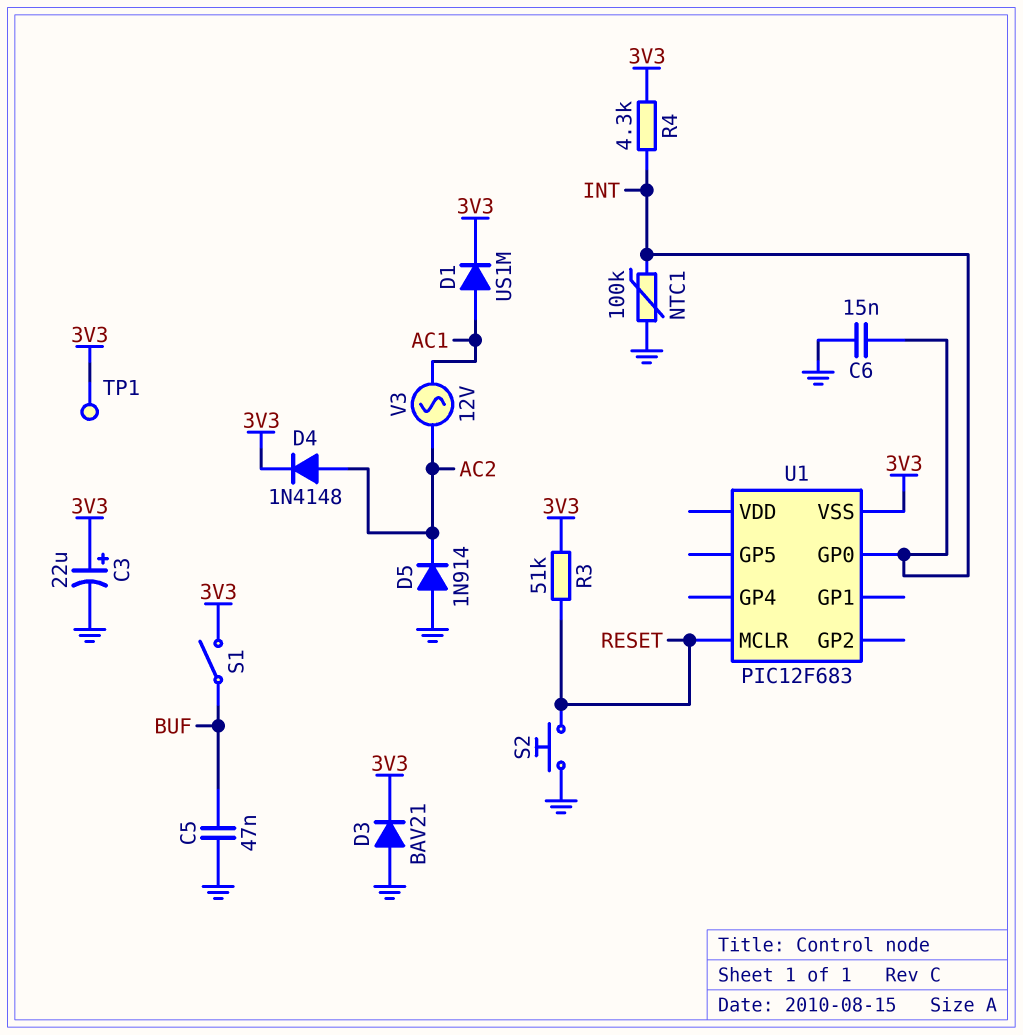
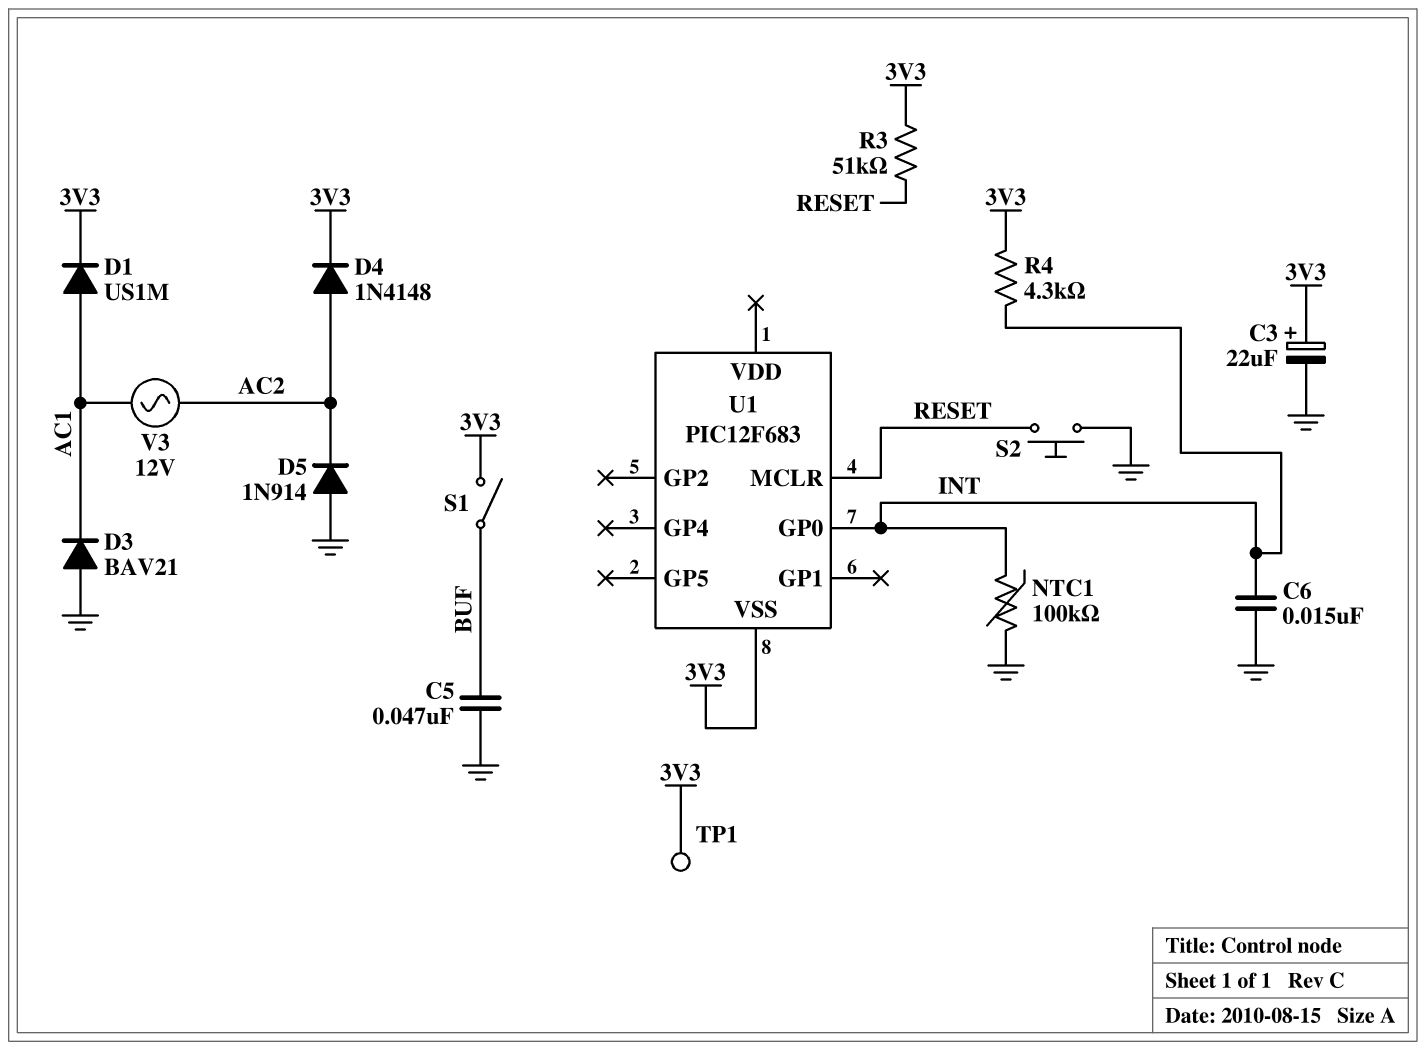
D3: diode BAV21 (A GND, K 3V3) -> diode BAV21 (A GND, K AC1)

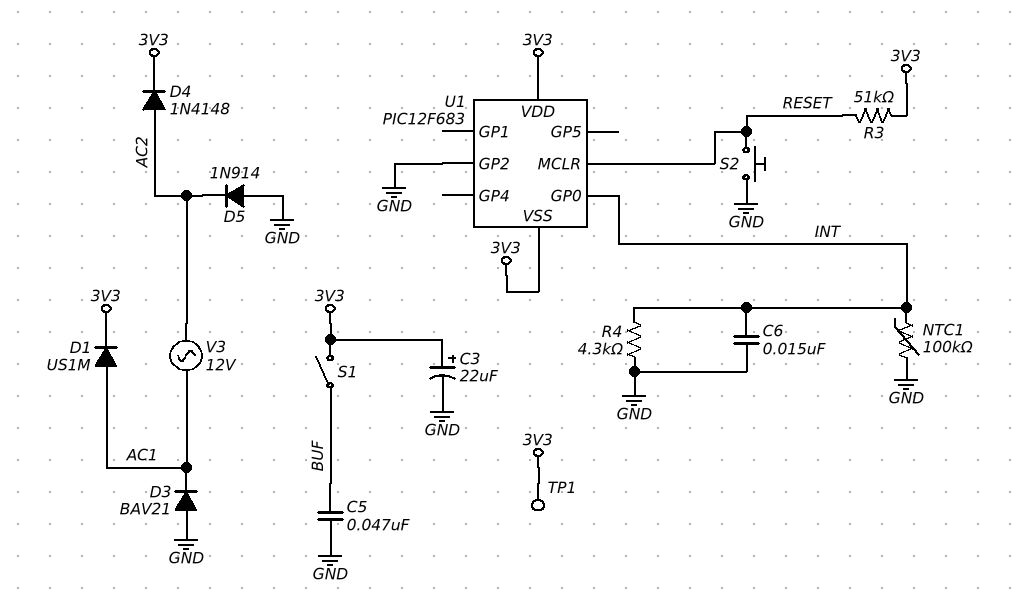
R4: 4.3k (3V3, INT) -> 4.3k (GND, INT)
U1 pin GP2: none -> GND
U1 pin VDD: none -> 3V3

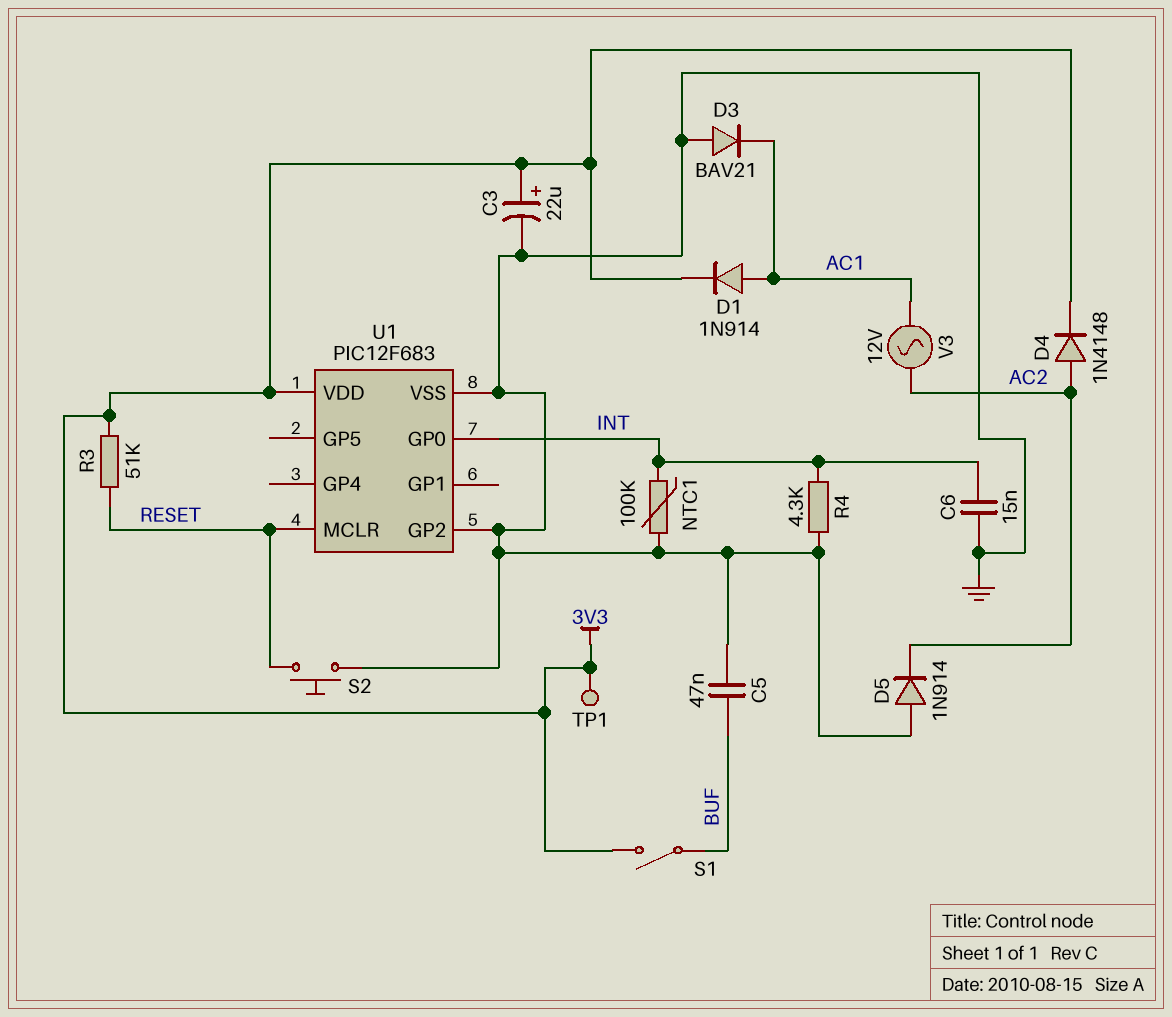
D1: diode US1M (A AC1, K 3V3) -> diode 1N914 (A AC1, K 3V3)
U1 pin VSS: 3V3 -> GND

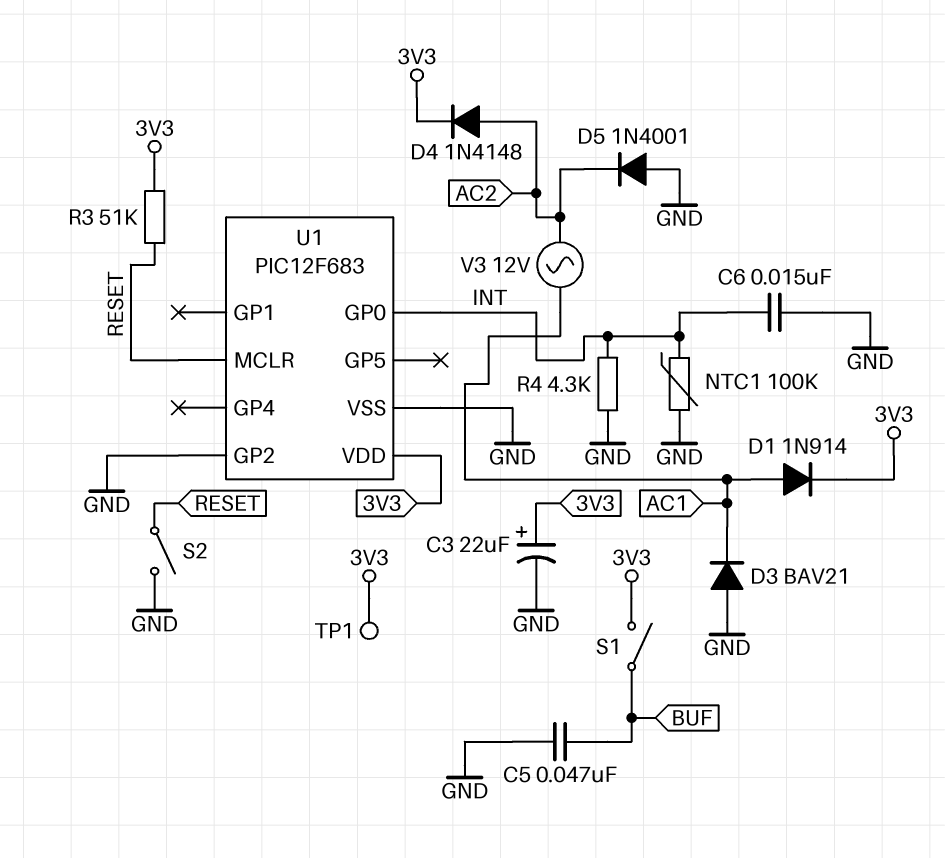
D5: diode 1N914 (A GND, K AC2) -> diode 1N4001 (A GND, K AC2)
S2: button (GND, RESET) -> switch (GND, RESET)

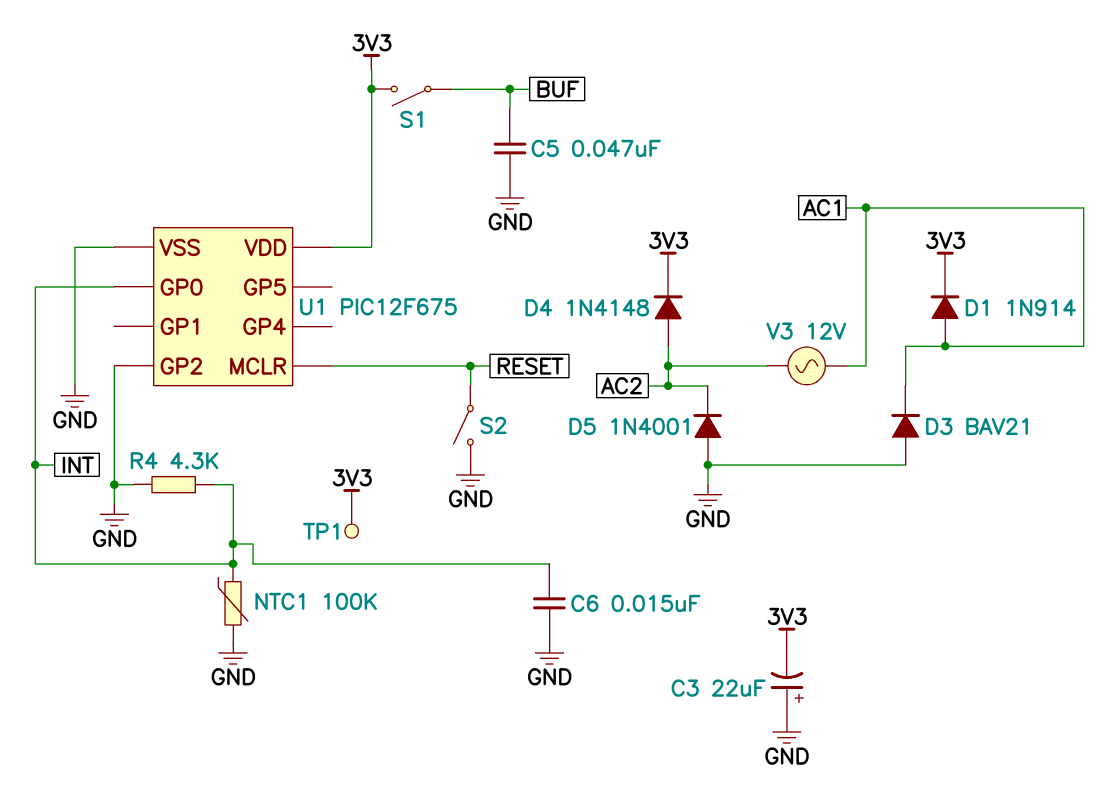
C3: 22uF (plus 3V3, minus GND) -> 22uF (plus GND, minus 3V3)
R3: 51k (3V3, RESET) -> none
U1: PIC12F683 -> PIC12F675

